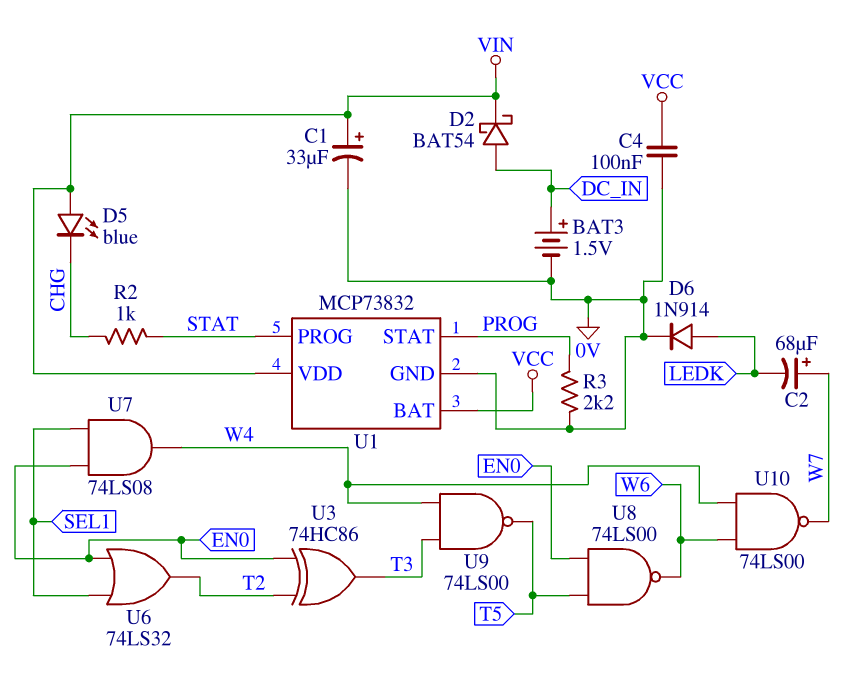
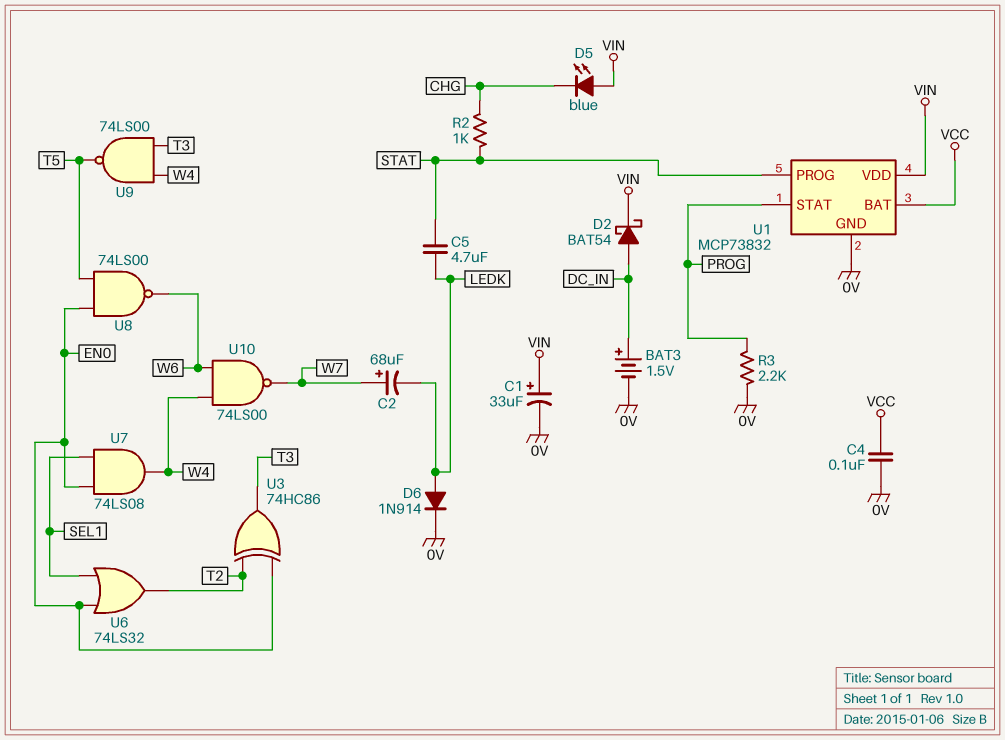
C5: none -> 4.7uF (LEDK, STAT)

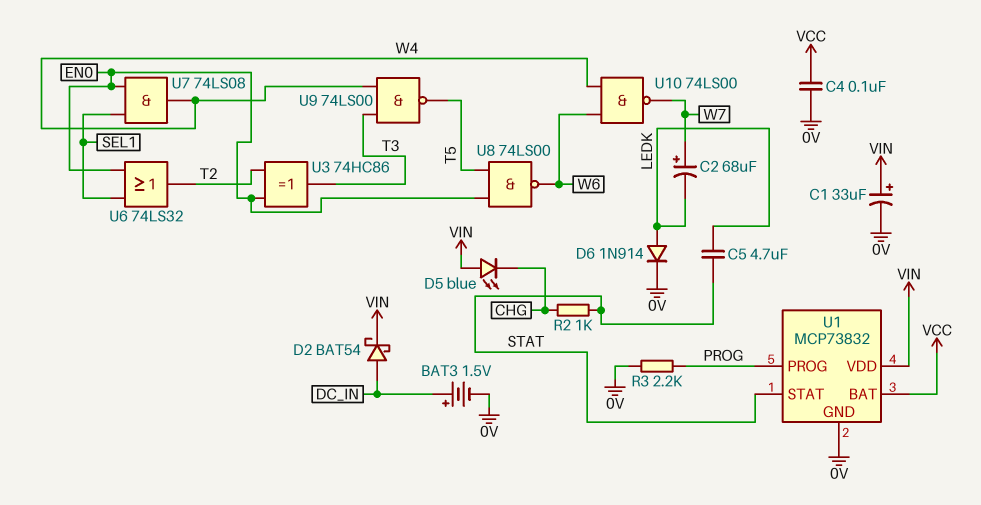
U1 pin PROG: STAT -> PROG
U1 pin STAT: PROG -> STAT

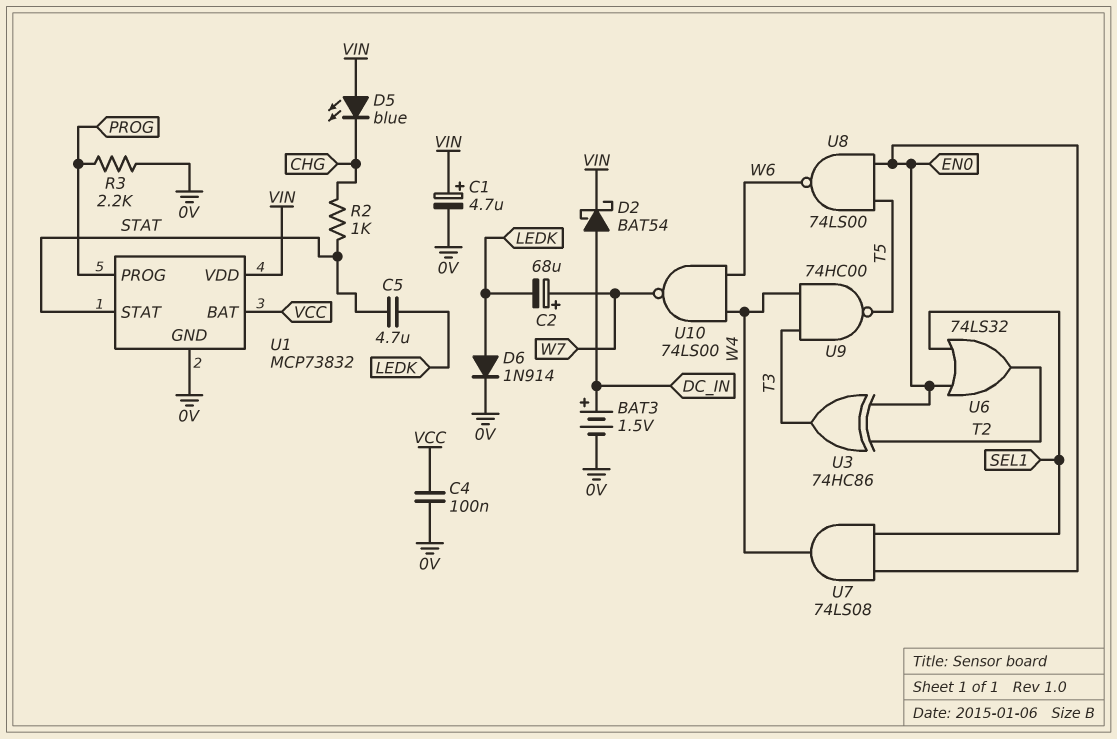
C1: 33uF (plus VIN, minus 0V) -> 4.7uF (plus VIN, minus 0V)
U9: NAND 74LS00 (in T3, in W4, out T5) -> NAND 74HC00 (in T3, in W4, out T5)

